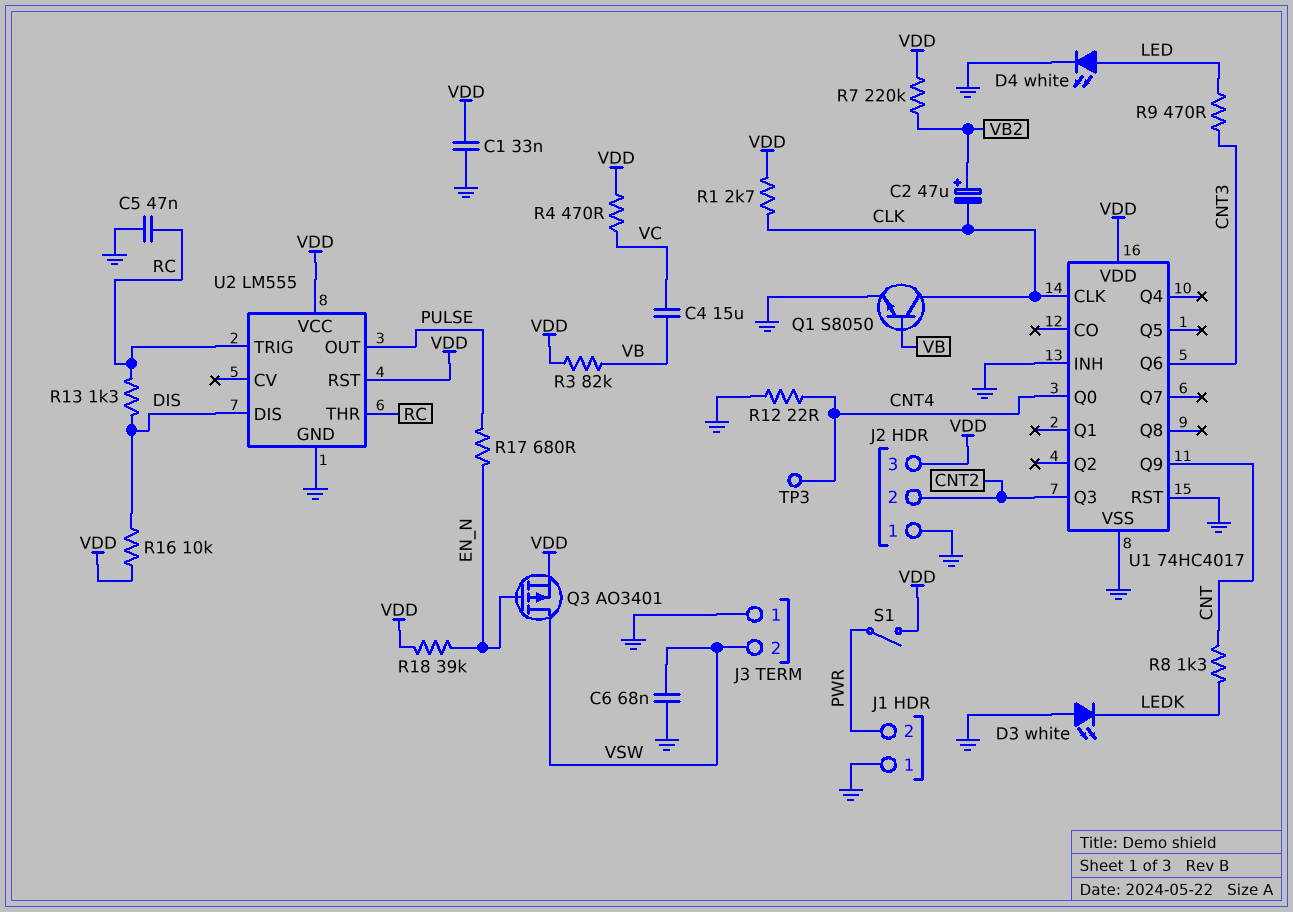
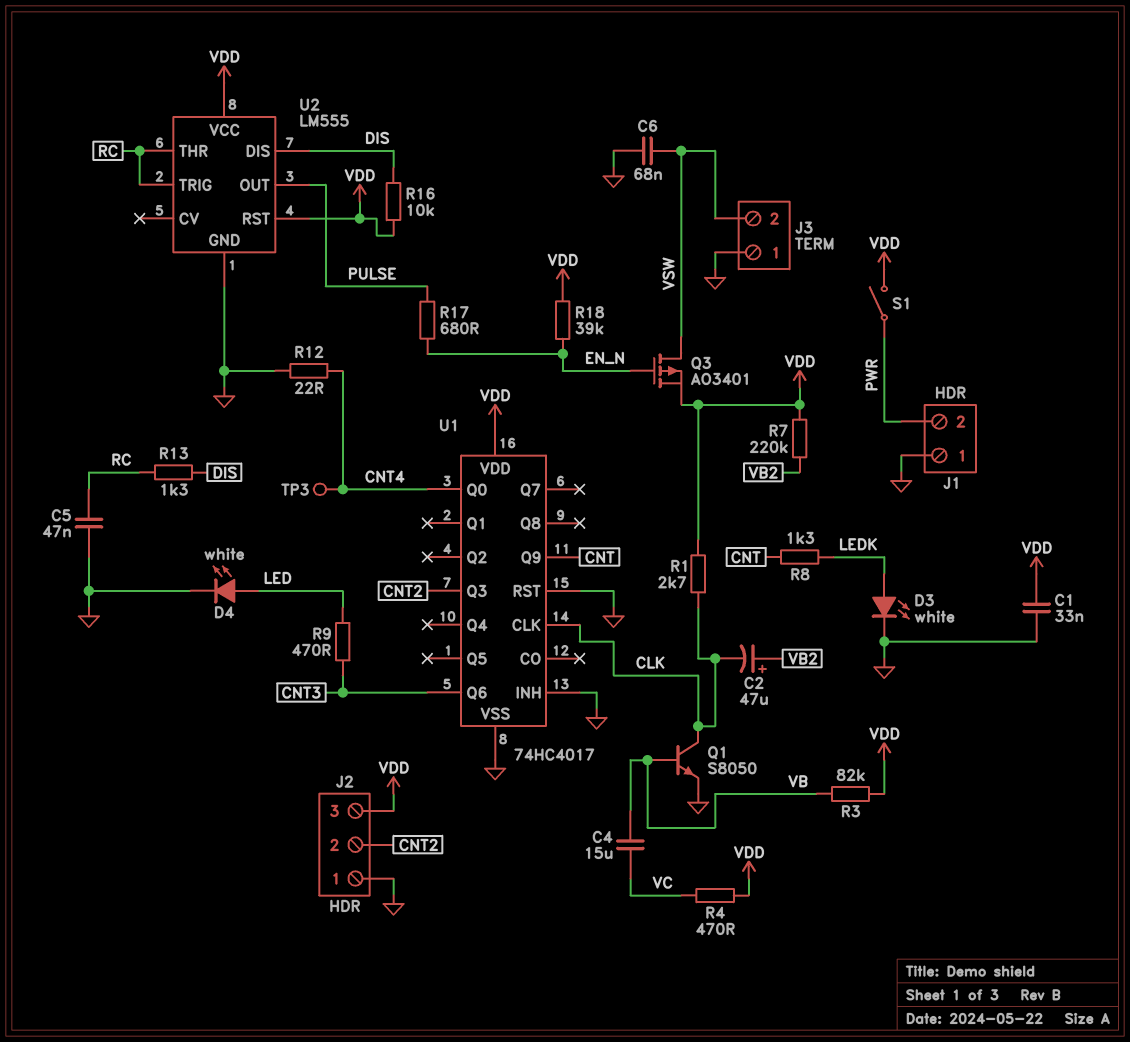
D3: LED white (A GND, K LEDK) -> LED white (A LEDK, K GND)

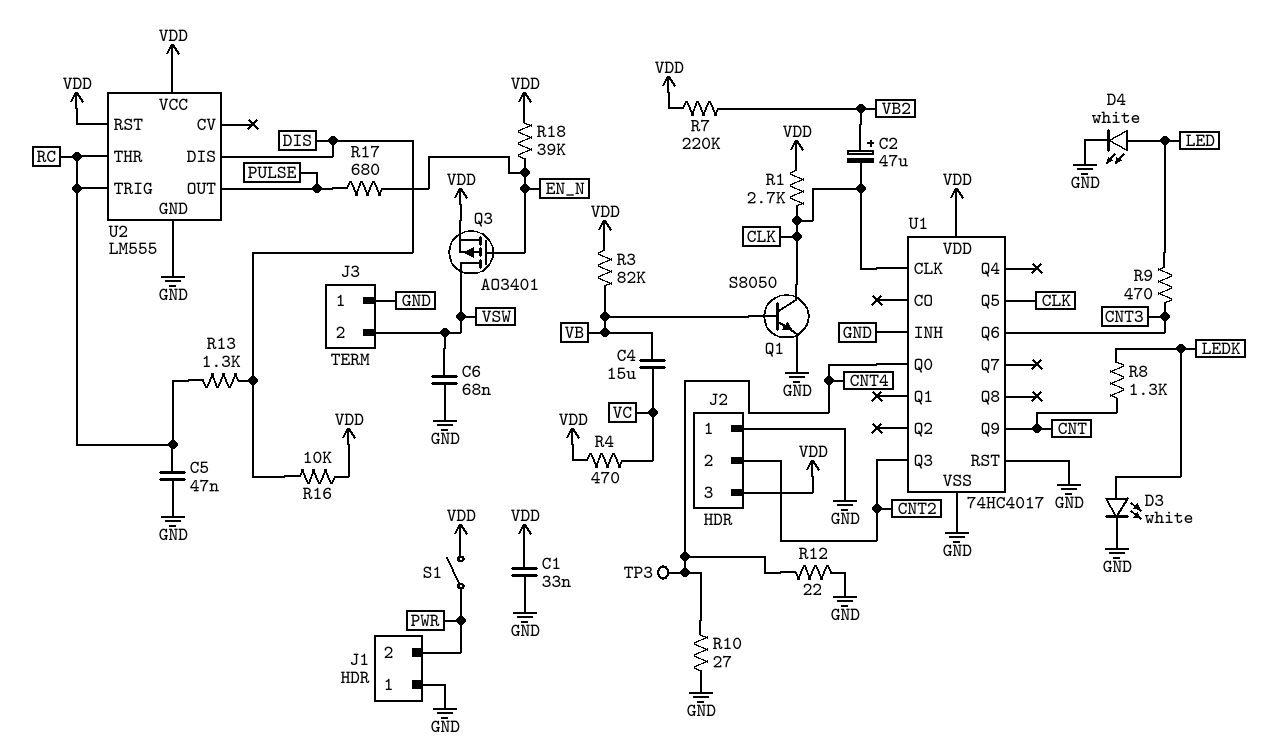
R10: none -> 27 (CNT4, GND)
U1 pin Q5: none -> CLK

